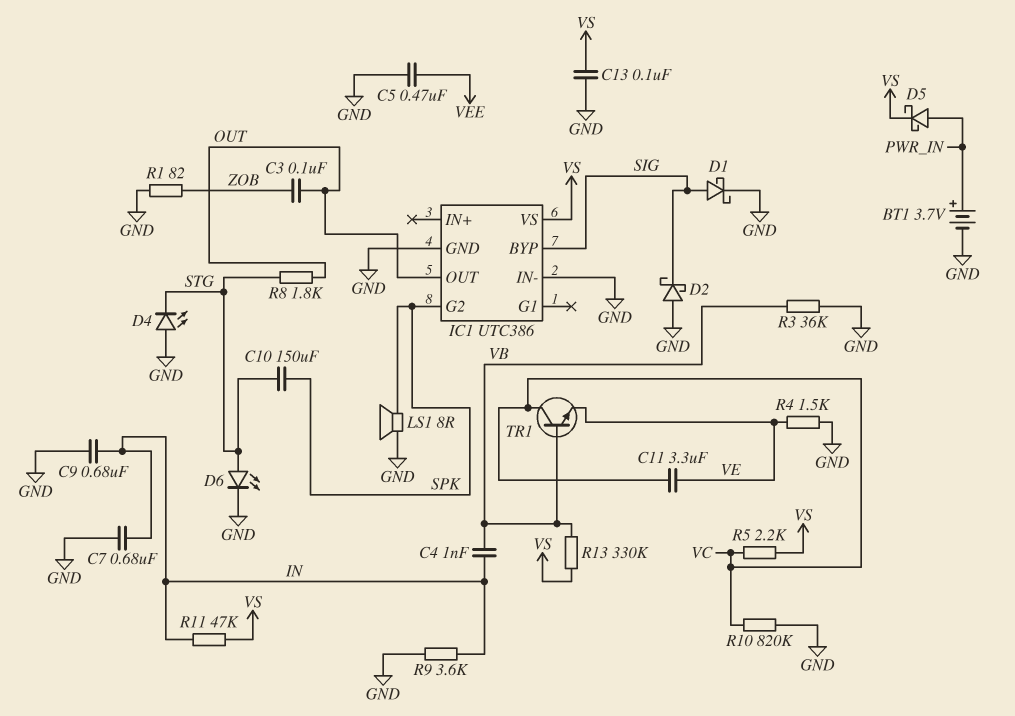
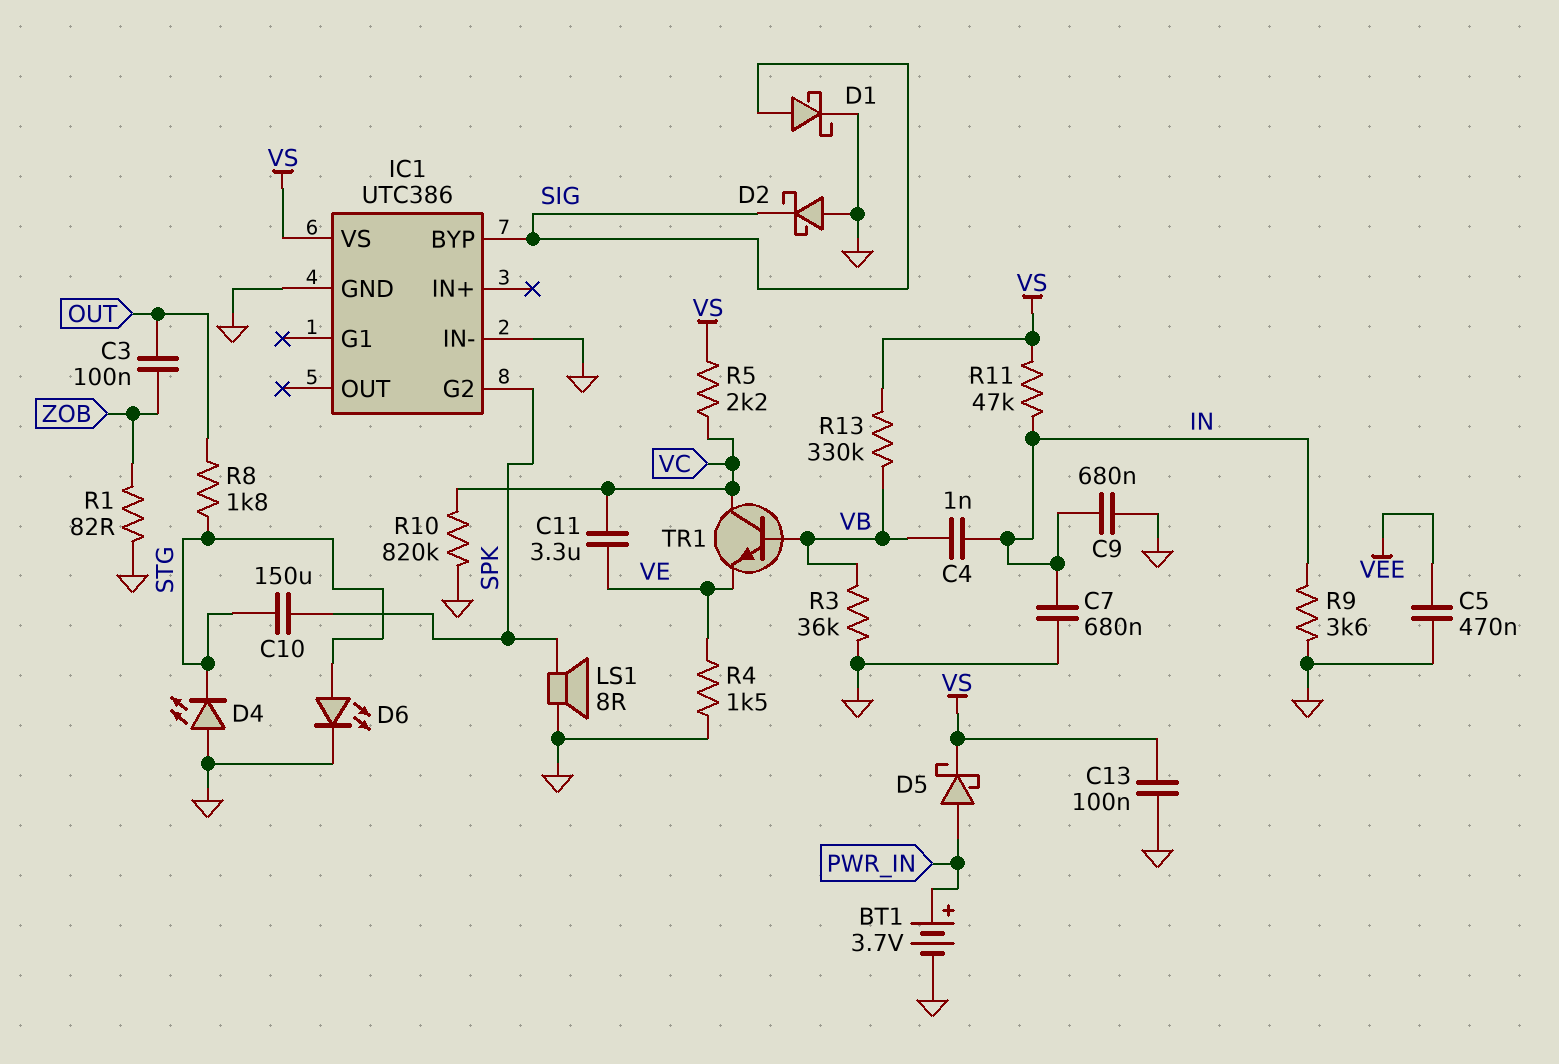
IC1 pin OUT: OUT -> none

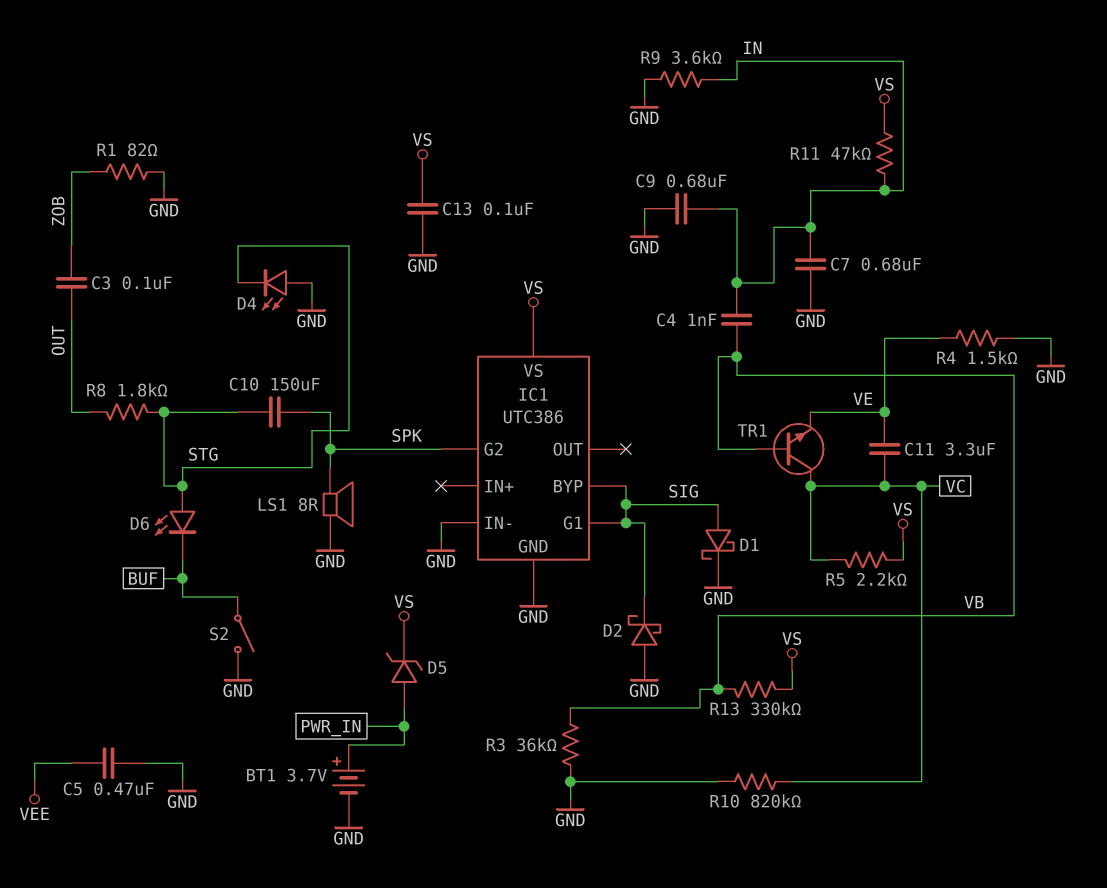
D5: schottky (A PWR_IN, K VS) -> zener (A PWR_IN, K VS)
D6: LED (A STG, K GND) -> LED (A STG, K BUF)
IC1 pin G1: none -> SIG
S2: none -> switch (BUF, GND)

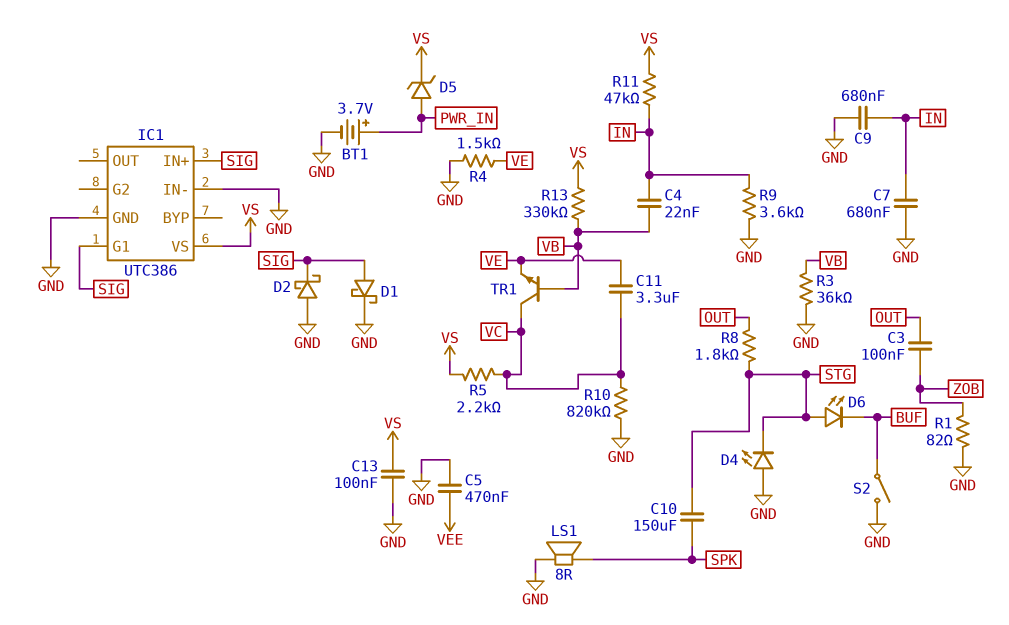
C4: 1nF (IN, VB) -> 22nF (IN, VB)
IC1 pin BYP: SIG -> none
IC1 pin G2: SPK -> none
IC1 pin IN+: none -> SIG

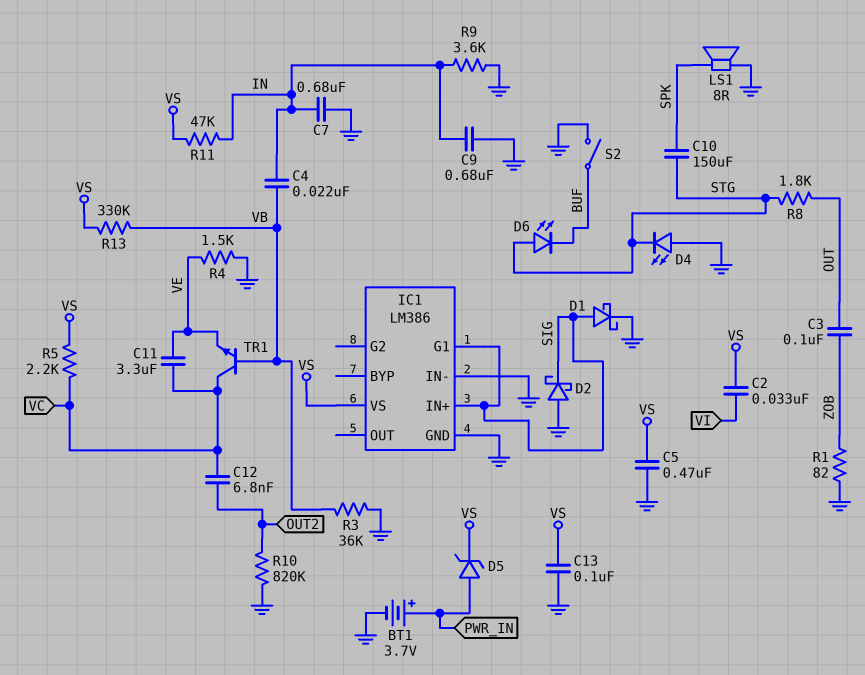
C2: none -> 33nF (VI, VS)
C5: 470nF (GND, VEE) -> 470nF (GND, VS)
C12: none -> 6.8nF (OUT2, VC)
IC1: UTC386 -> LM386
R10: 820k (GND, VC) -> 820k (GND, OUT2)

